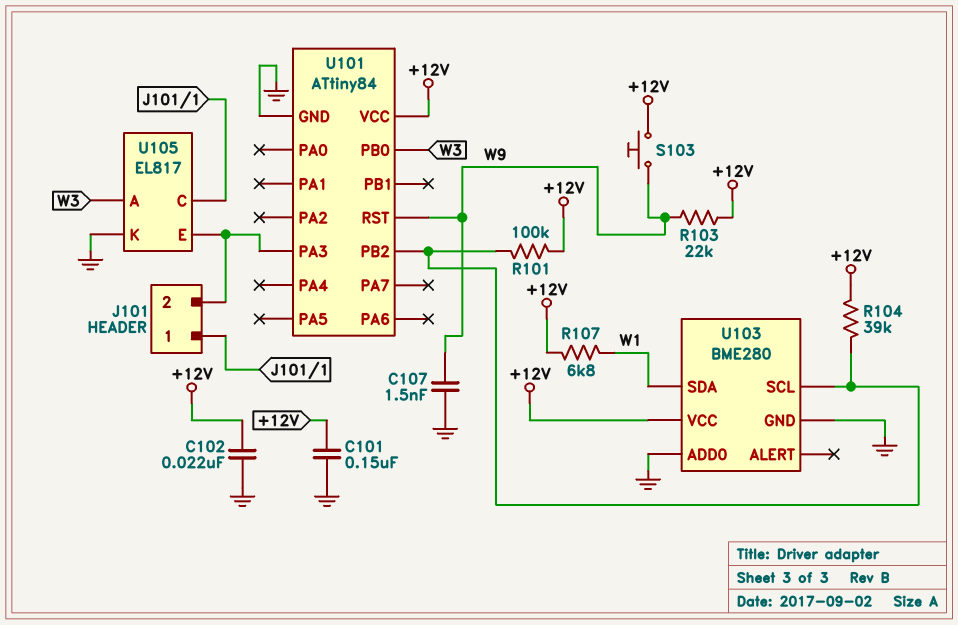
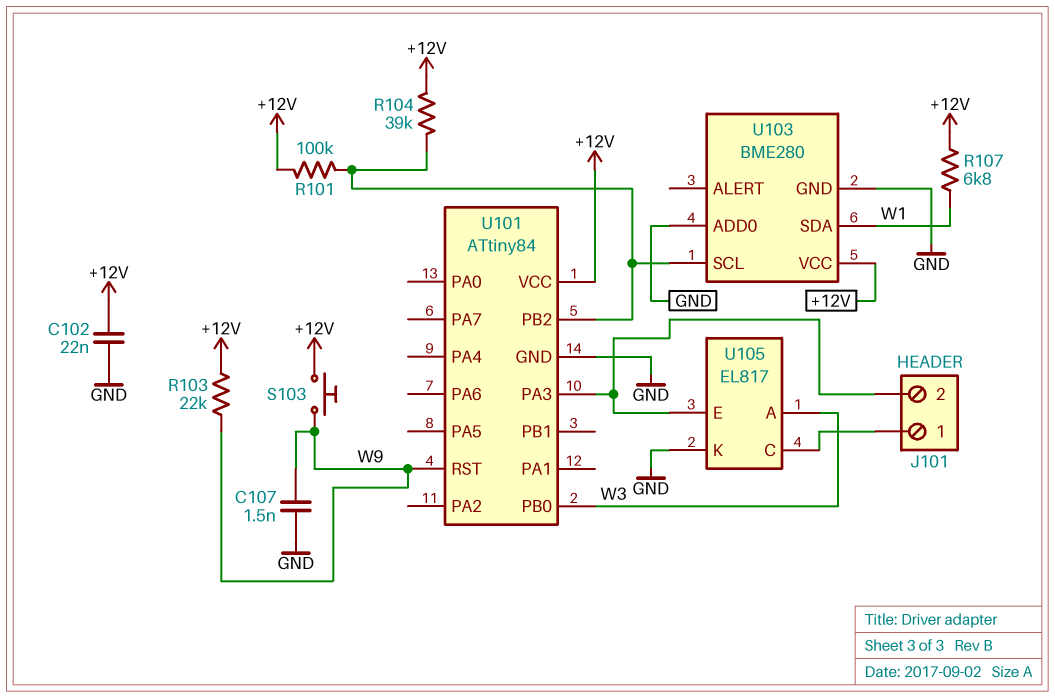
C101: 150nF (+12V, GND) -> none

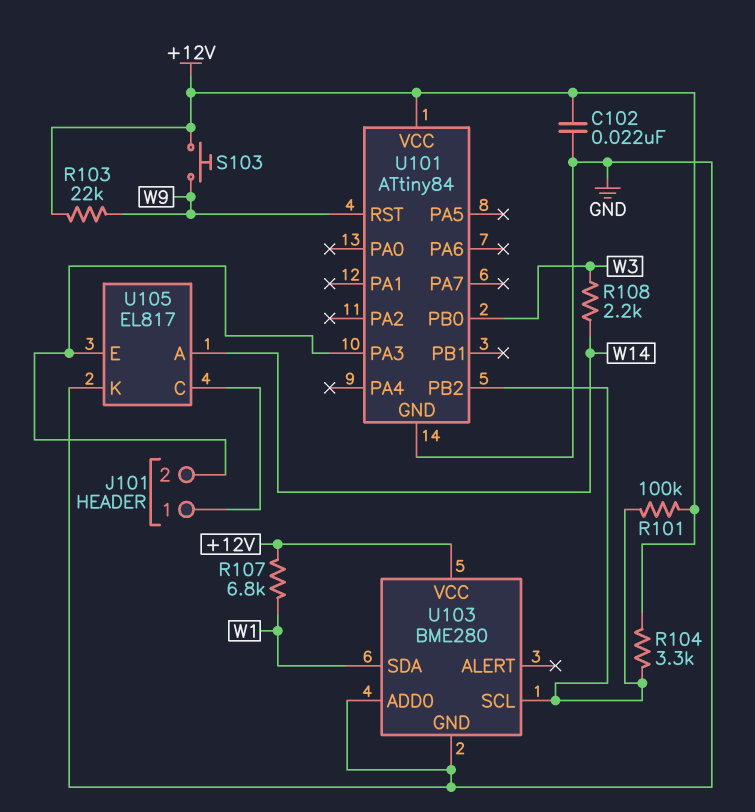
C107: 1.5nF (GND, W9) -> none
R104: 39k (+12V, U101/PB2) -> 3.3k (+12V, U101/PB2)
R108: none -> 2.2k (W3, W14)
U105 pin A: W3 -> W14

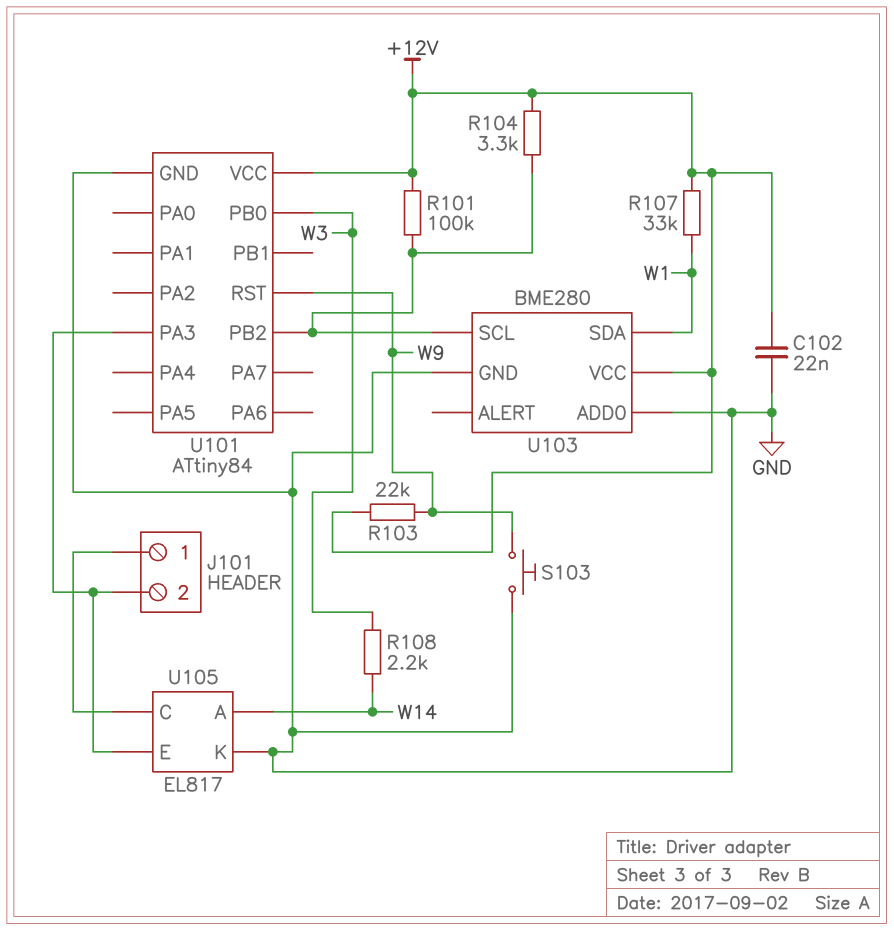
R107: 6.8k (+12V, W1) -> 33k (+12V, W1)
S103: button (+12V, W9) -> button (GND, W9)

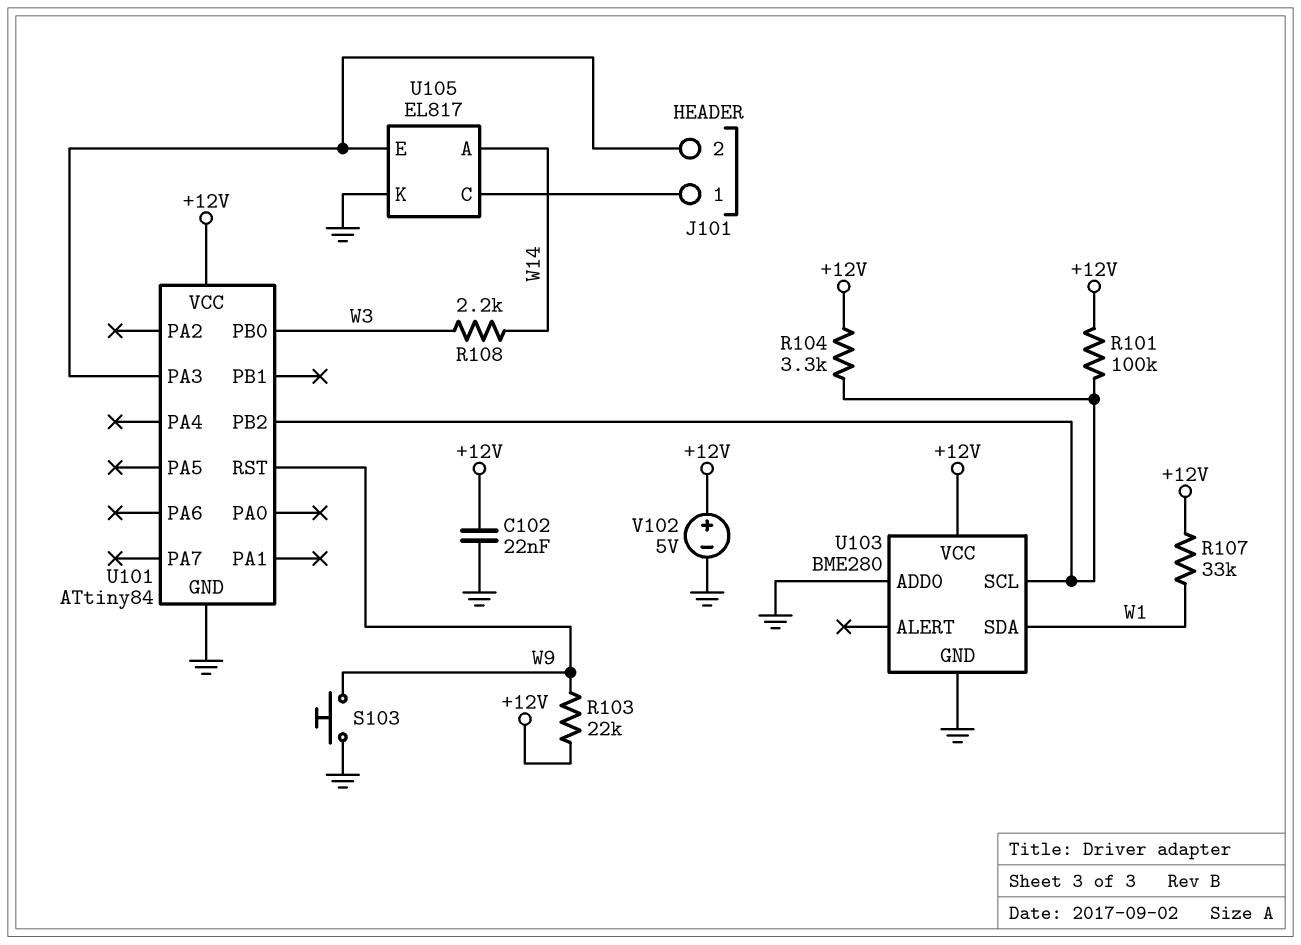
V102: none -> 5V (plus +12V, minus GND)

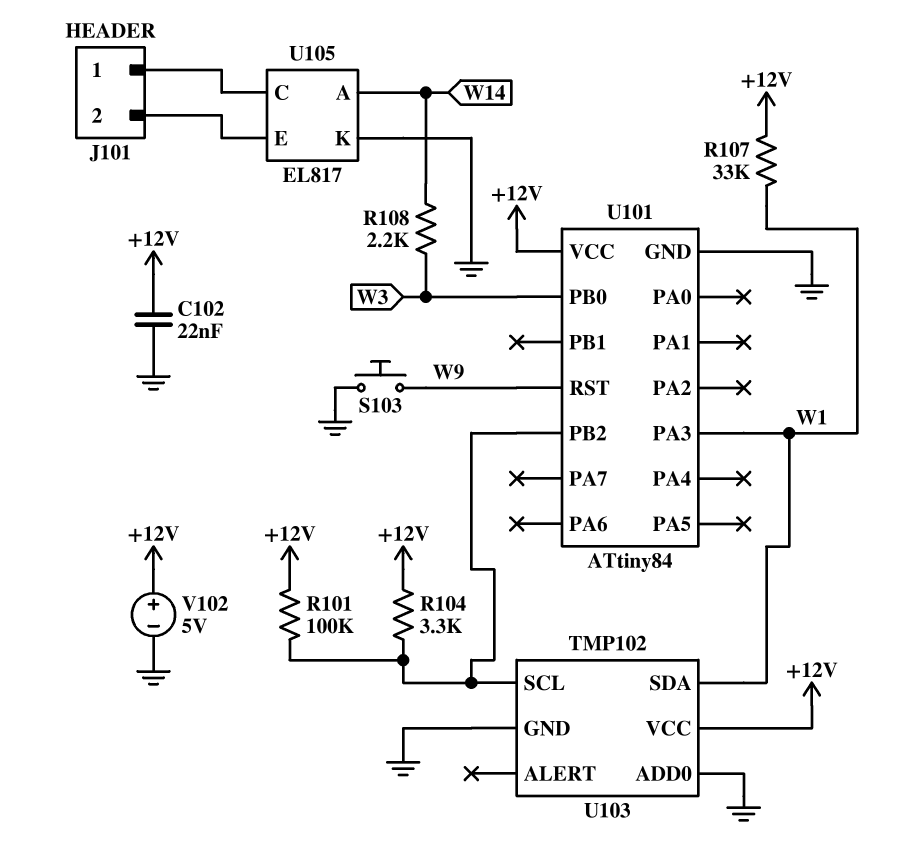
R103: 22k (+12V, W9) -> none
U101 pin PA3: J101/2 -> W1
U103: BME280 -> TMP102

